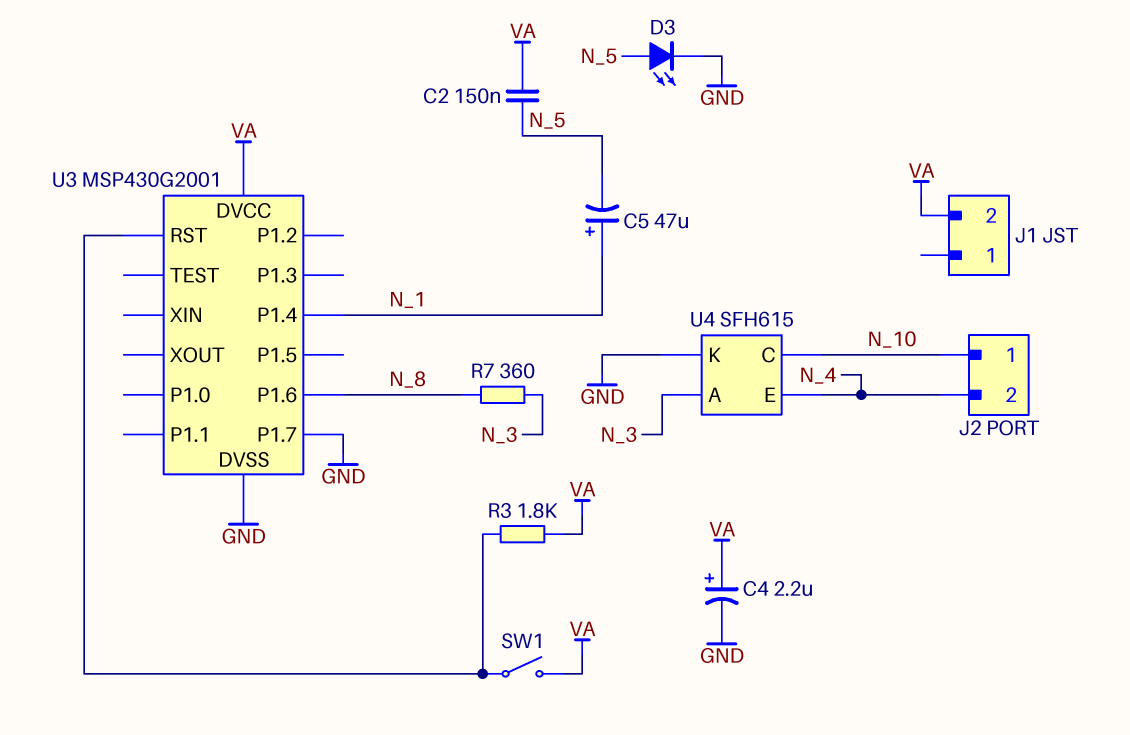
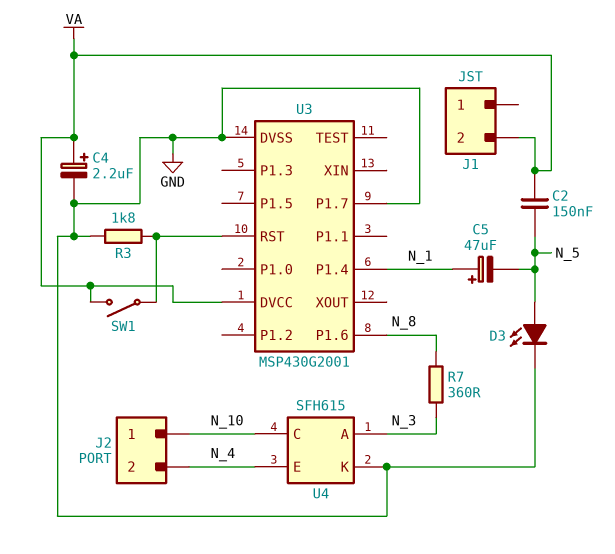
R3: 1.8k (U3/RST, VA) -> 1.8k (GND, U3/RST)

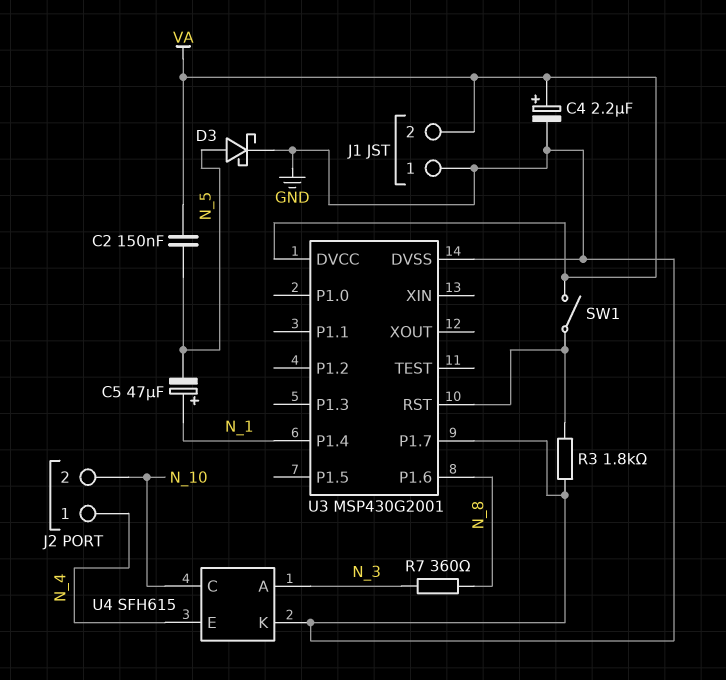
D3: LED (A N_5, K GND) -> schottky (A N_5, K GND)
J1 pin 1: none -> GND
J2 pin 1: N_10 -> N_4
J2 pin 2: N_4 -> N_10

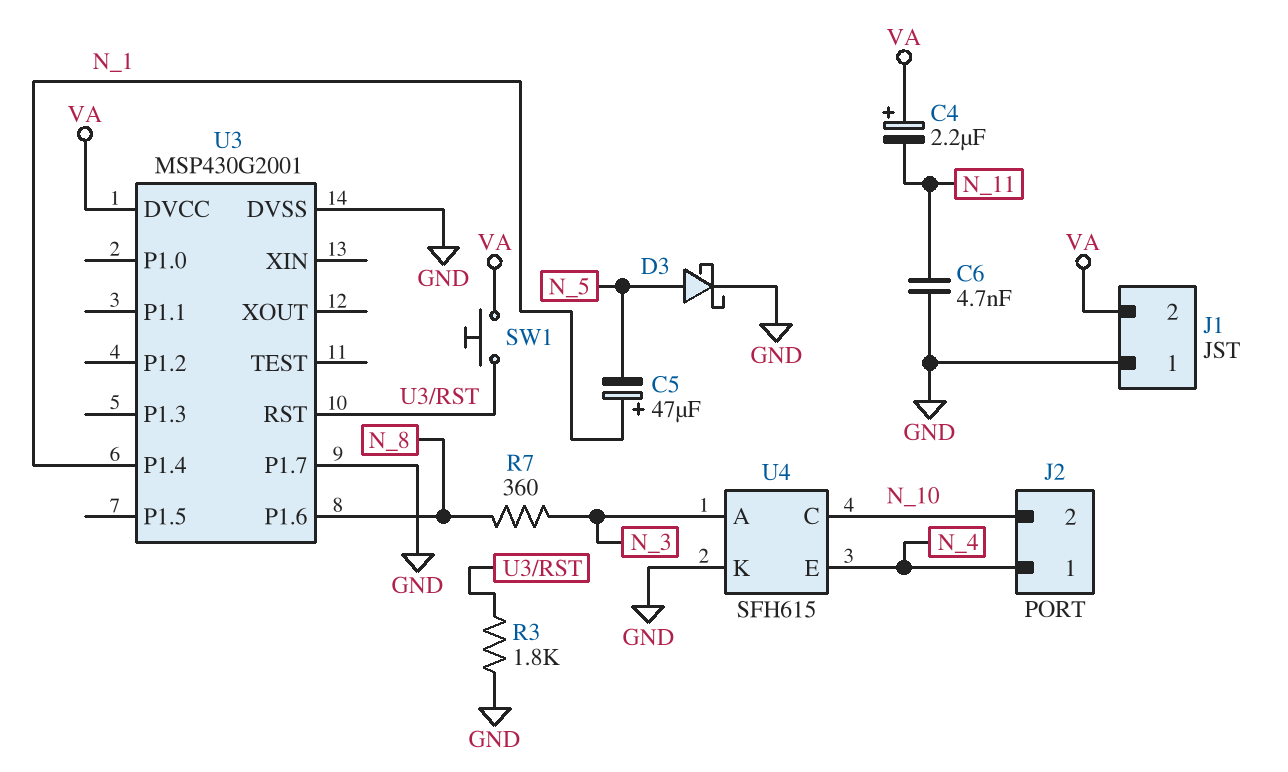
C2: 150nF (N_5, VA) -> none
C4: 2.2uF (plus VA, minus GND) -> 2.2uF (plus VA, minus N_11)
C6: none -> 4.7nF (GND, N_11)
SW1: switch (U3/RST, VA) -> button (U3/RST, VA)

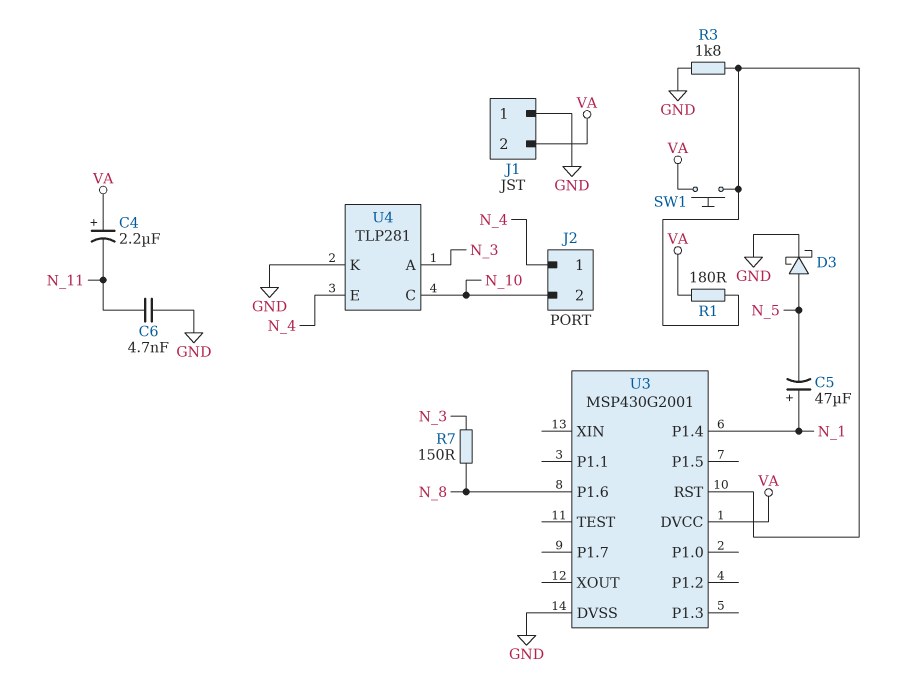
R1: none -> 180 (U3/RST, VA)
R7: 360 (N_3, N_8) -> 150 (N_3, N_8)
U3 pin P1.7: GND -> none
U4: SFH615 -> TLP281

